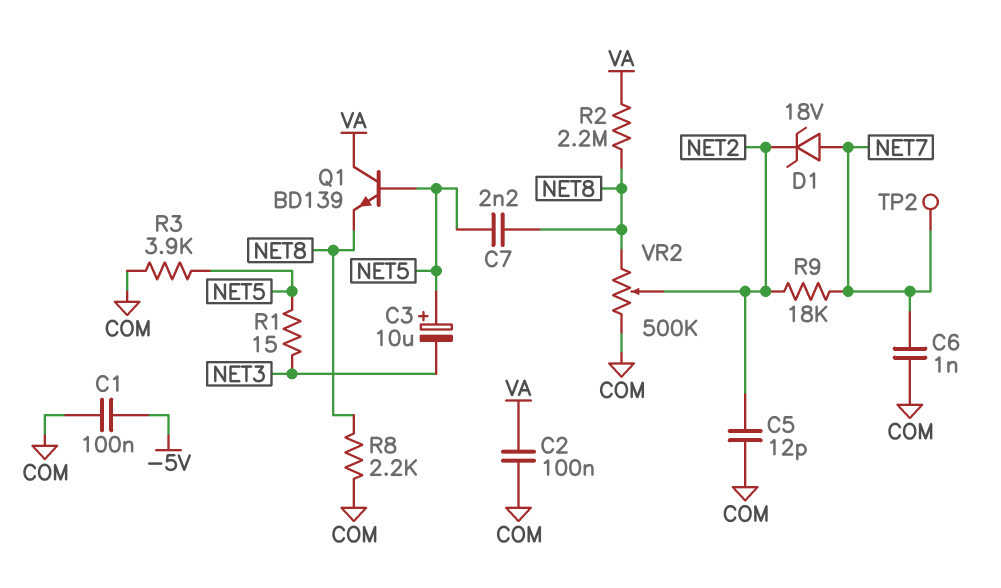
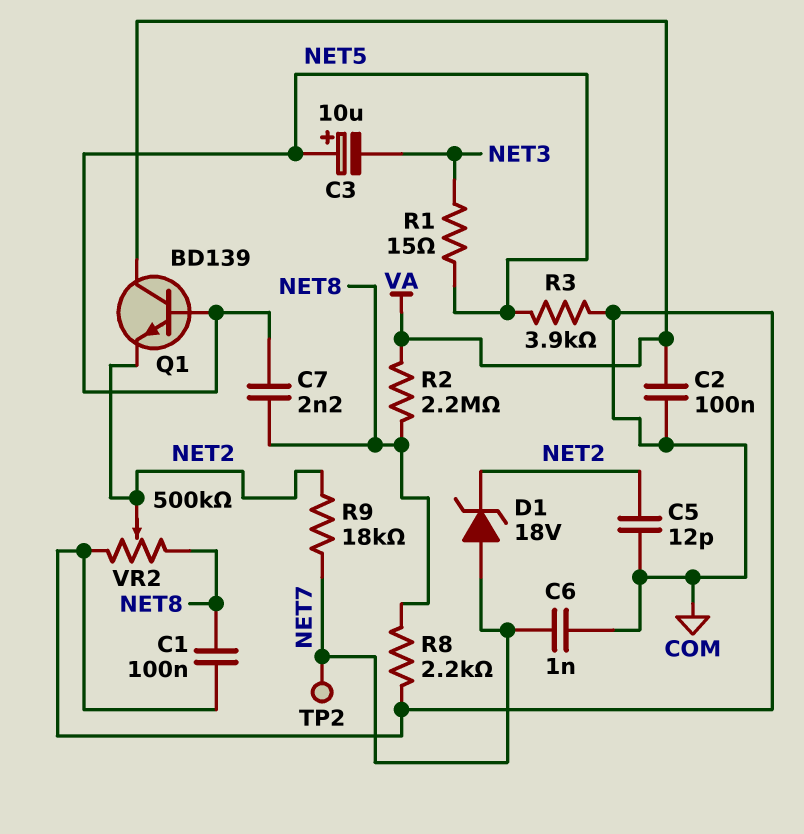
C1: 100nF (-5V, COM) -> 100nF (COM, NET8)
Q1: NPN BD139 (B NET5, C VA, E NET8) -> NPN BD139 (B NET5, C VA, E NET2)

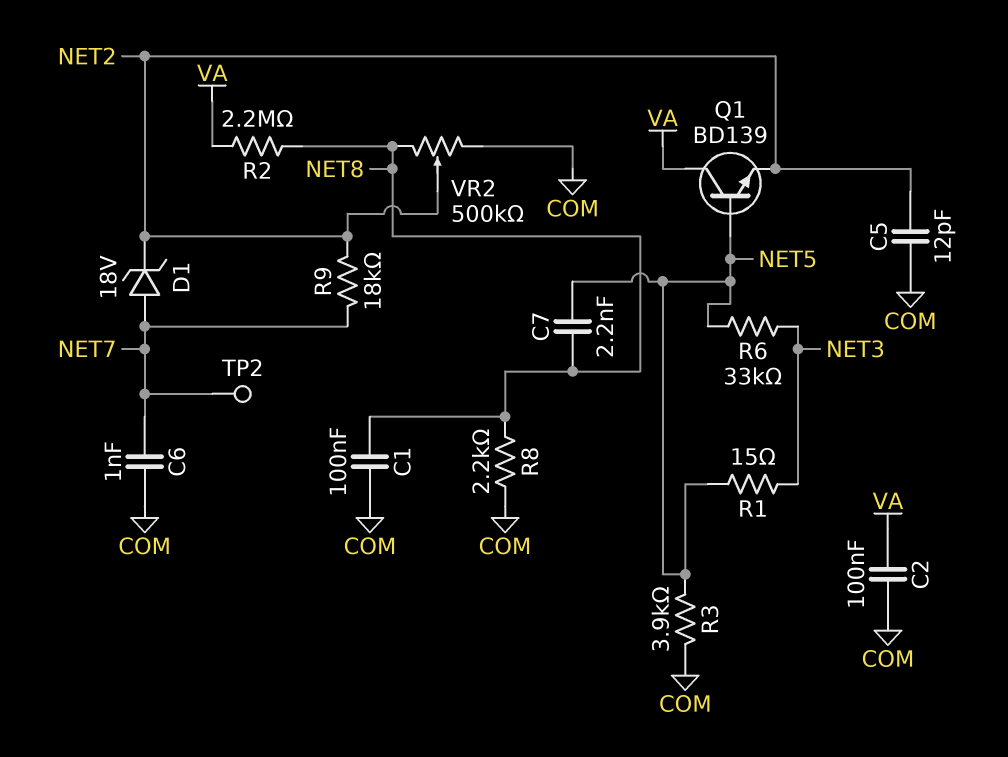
C3: 10uF (plus NET5, minus NET3) -> none
R6: none -> 33k (NET3, NET5)

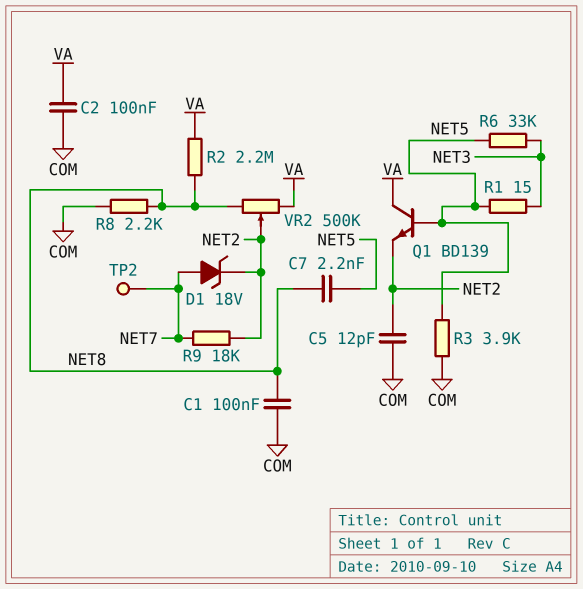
C6: 1nF (COM, NET7) -> none
VR2: 500k (COM, NET8, wiper NET2) -> 500k (NET8, VA, wiper NET2)

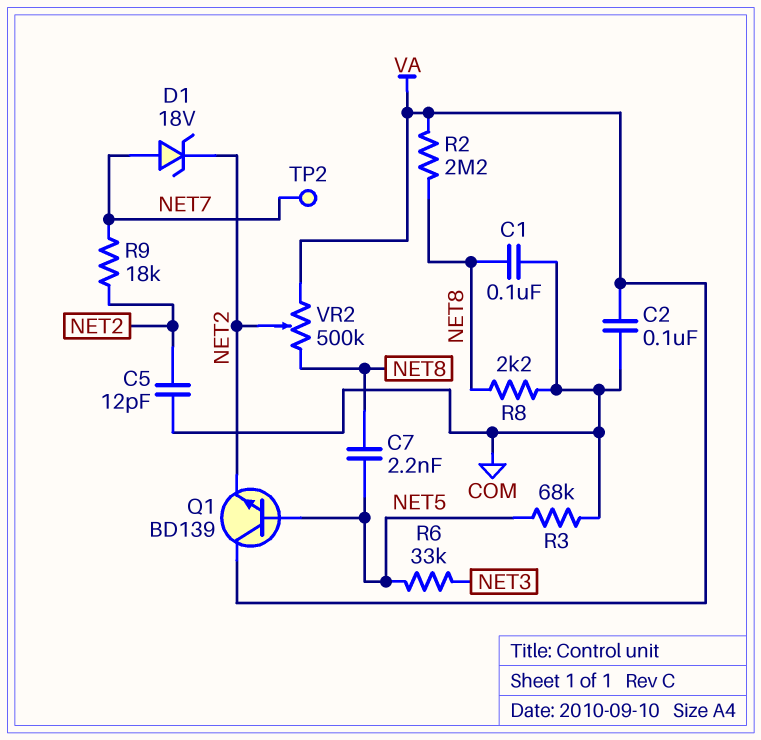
R1: 15 (NET3, NET5) -> none
R3: 3.9k (COM, NET5) -> 68k (COM, NET5)

